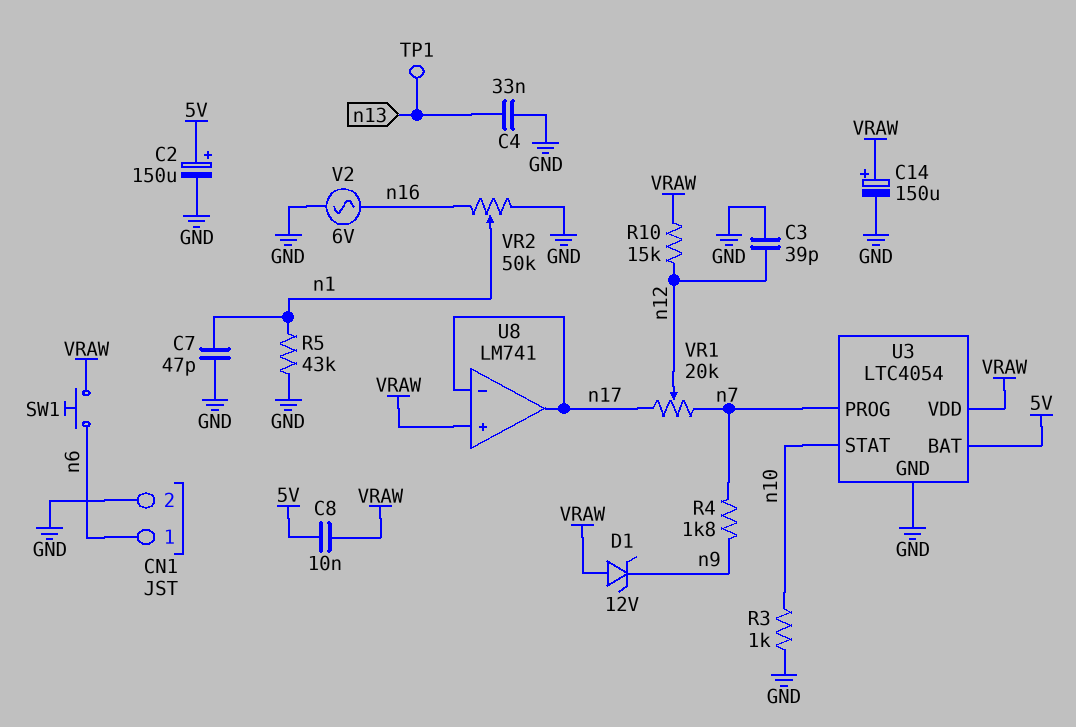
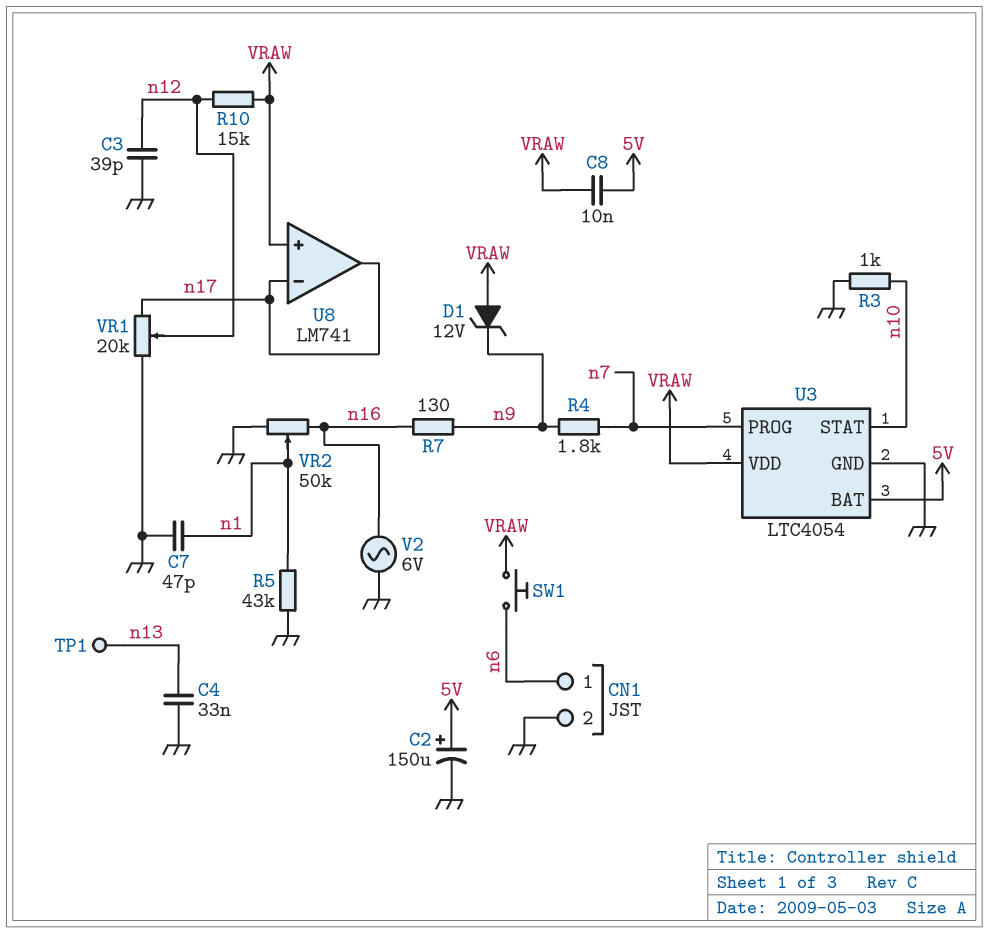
C14: 150uF (plus VRAW, minus GND) -> none
R7: none -> 130 (n9, n16)
VR1: 20k (n7, n17, wiper n12) -> 20k (GND, n17, wiper n12)

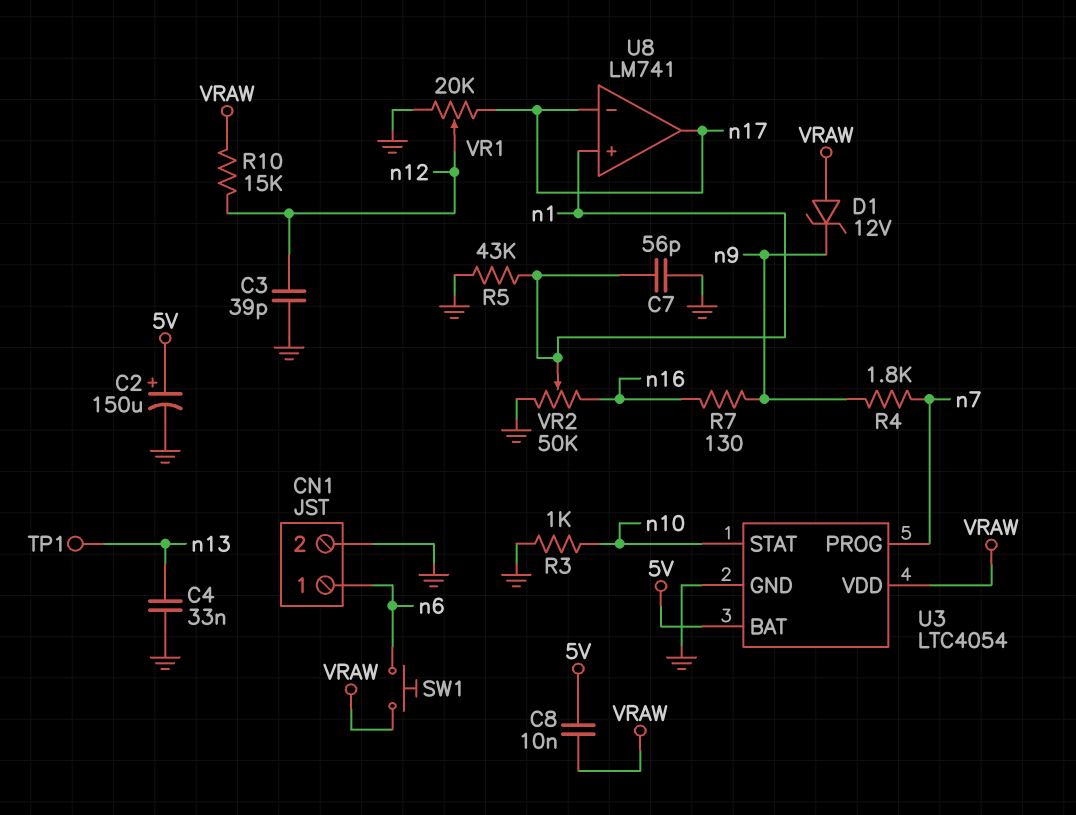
C7: 47pF (GND, n1) -> 56pF (GND, n1)
U8 pin in+: VRAW -> n1
V2: AC 6V (GND, n16) -> none

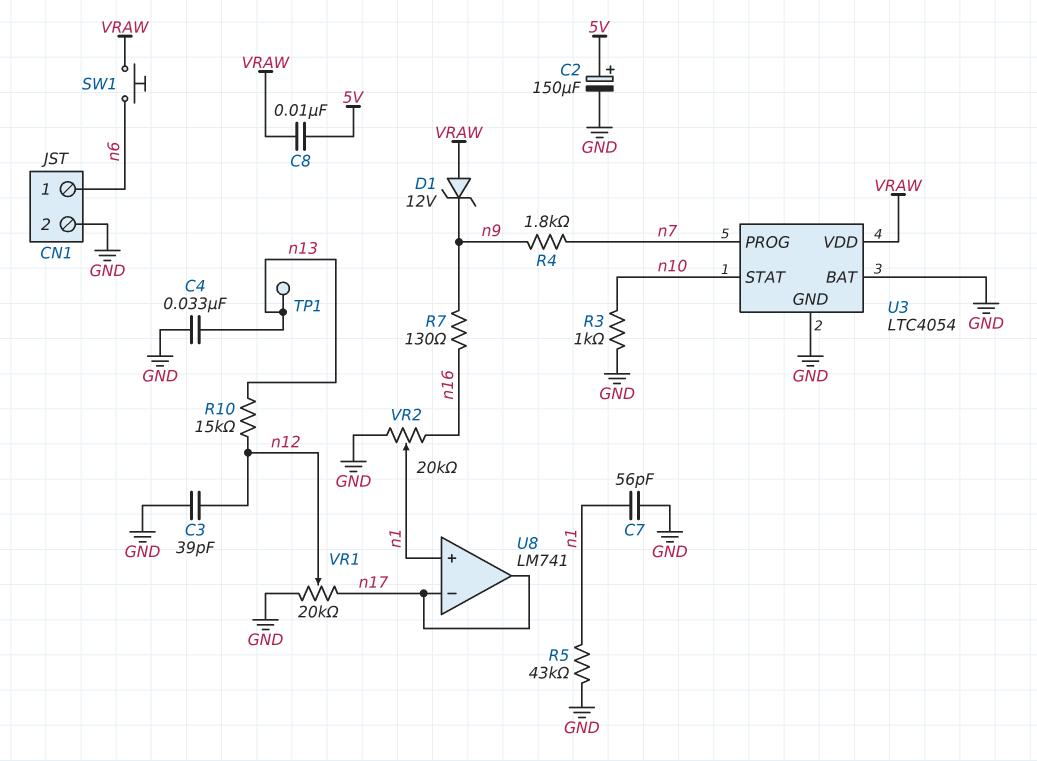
R10: 15k (VRAW, n12) -> 15k (n12, n13)
U3 pin BAT: 5V -> GND
VR2: 50k (GND, n16, wiper n1) -> 20k (GND, n16, wiper n1)

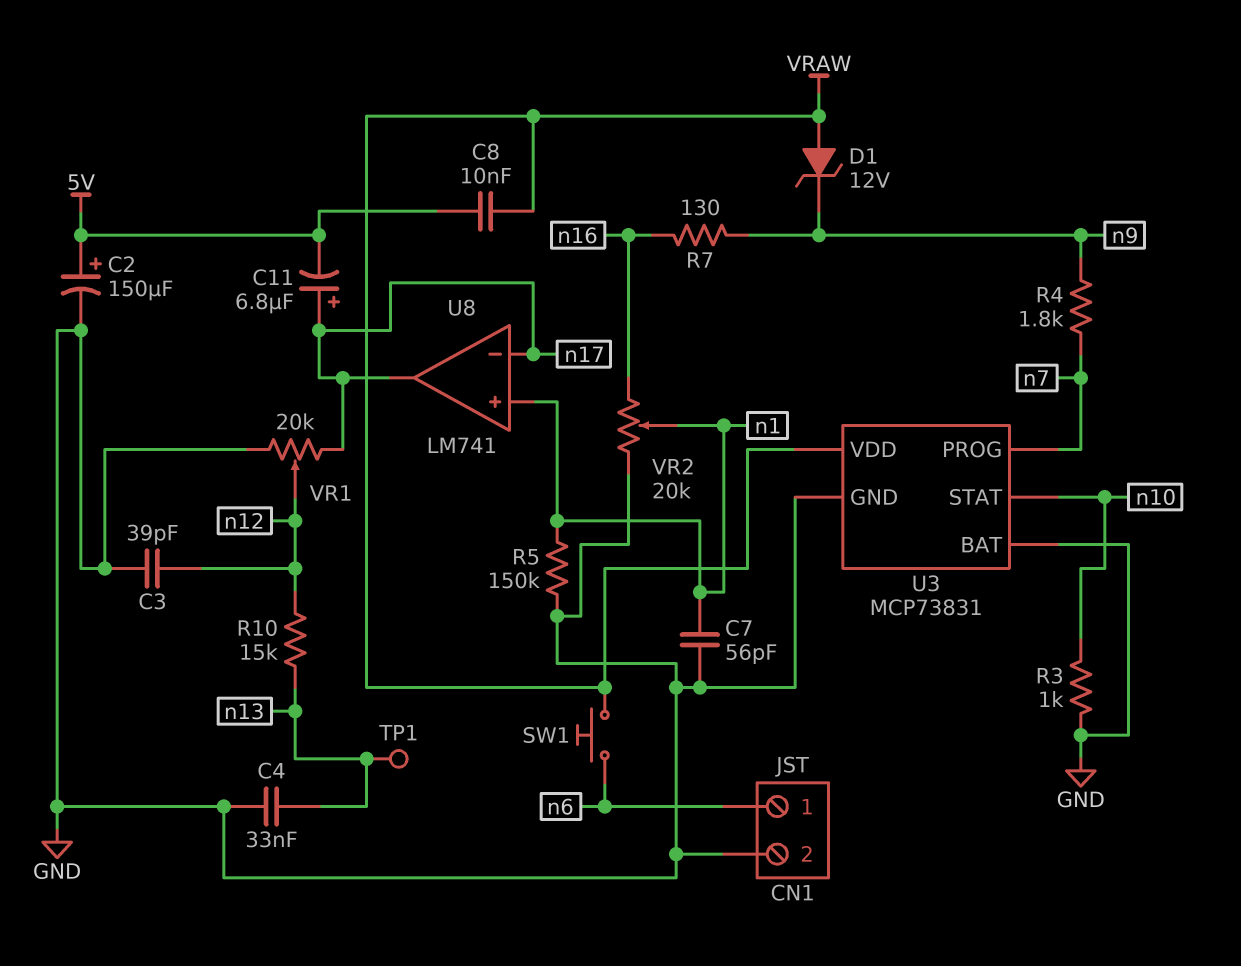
C11: none -> 6.8uF (plus n17, minus 5V)
R5: 43k (GND, n1) -> 150k (GND, n1)
U3: LTC4054 -> MCP73831

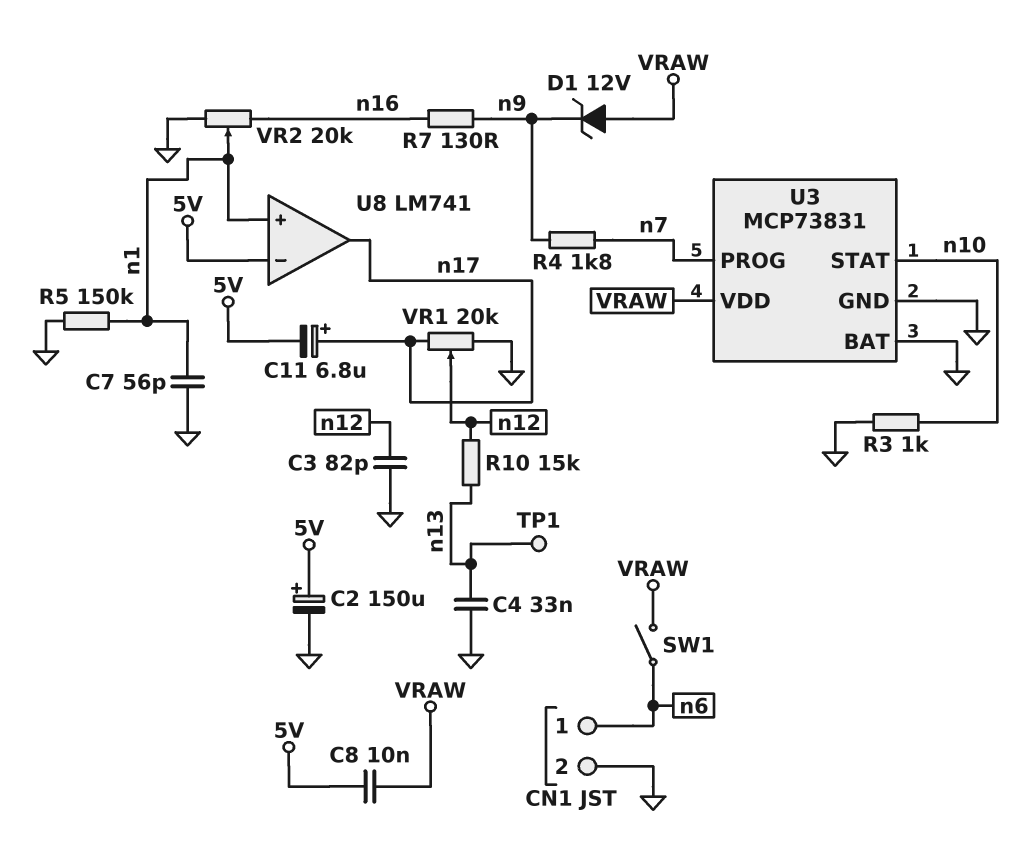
C3: 39pF (GND, n12) -> 82pF (GND, n12)
SW1: button (VRAW, n6) -> switch (VRAW, n6)
U8 pin in-: n17 -> 5V

